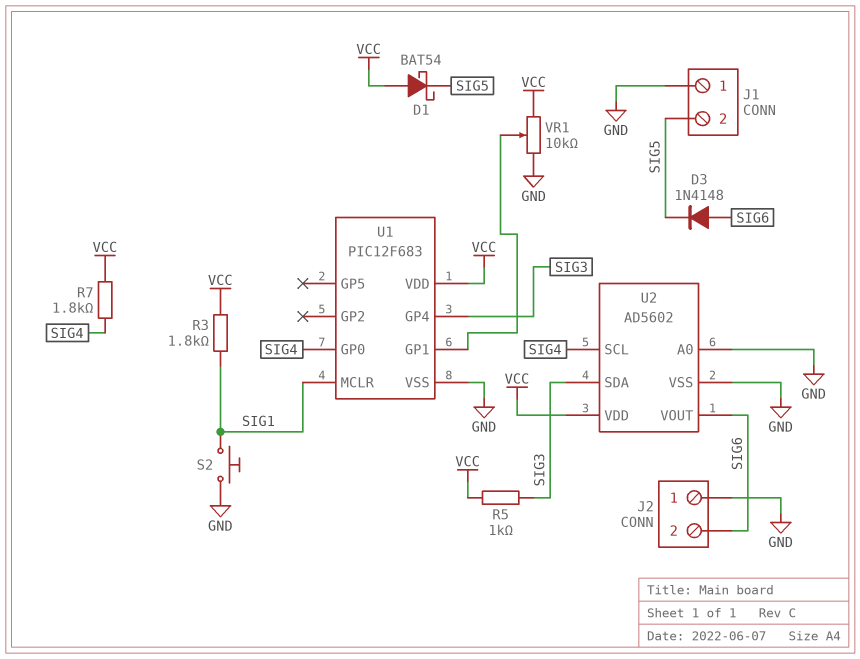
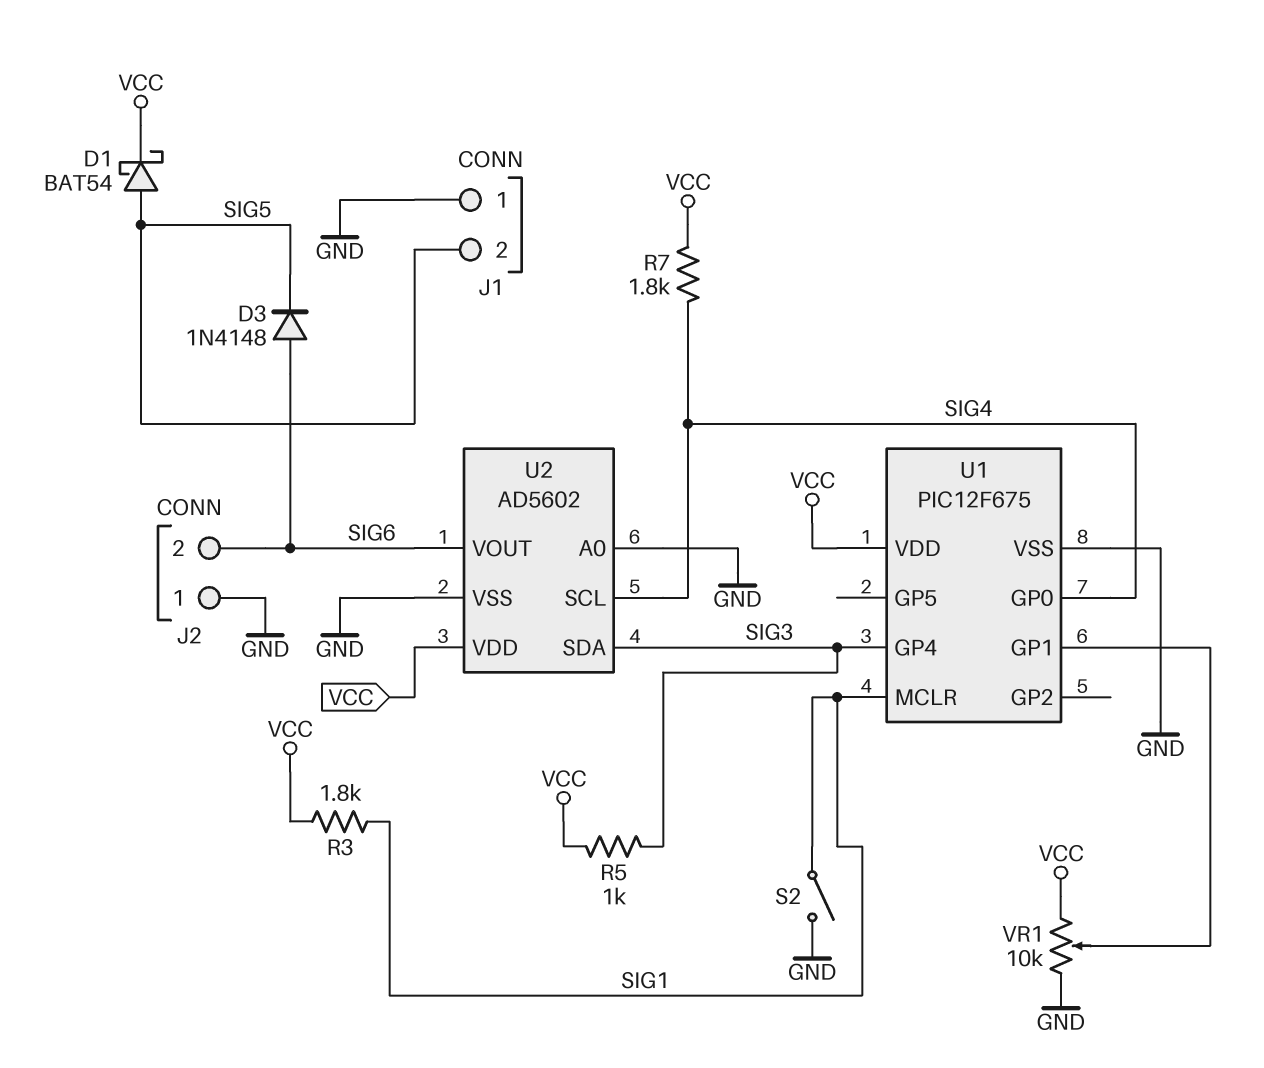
D1: schottky BAT54 (A VCC, K SIG5) -> schottky BAT54 (A SIG5, K VCC)
S2: button (GND, SIG1) -> switch (GND, SIG1)
U1: PIC12F683 -> PIC12F675

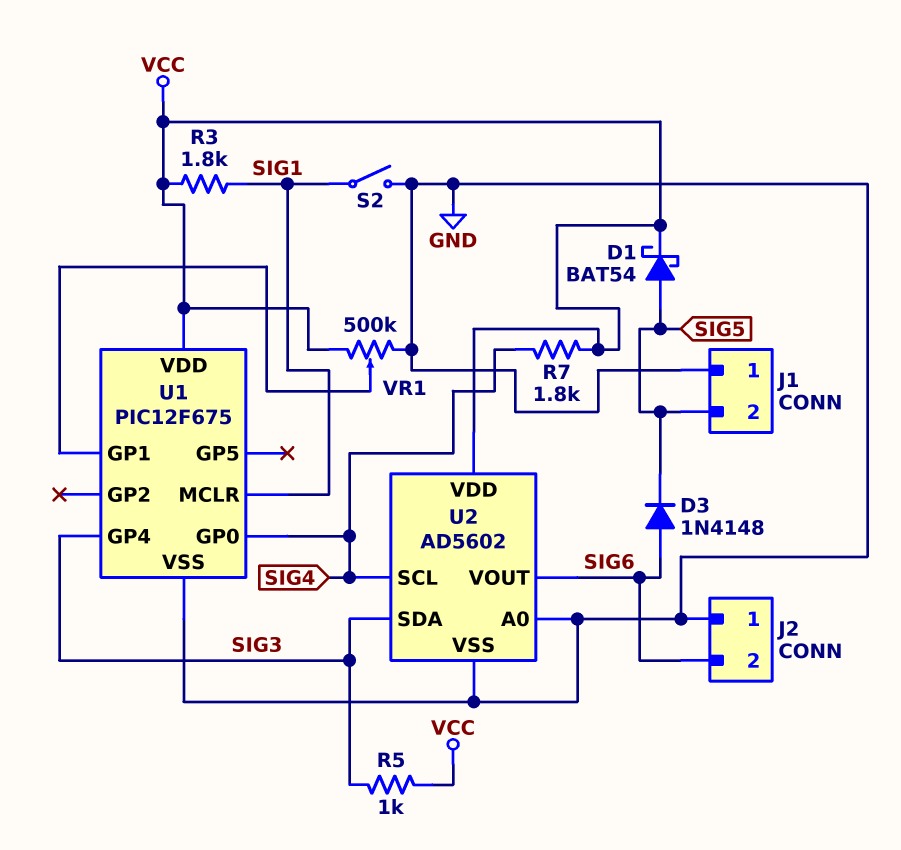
VR1: 10k (GND, VCC, wiper U1/GP1) -> 500k (GND, VCC, wiper U1/GP1)

